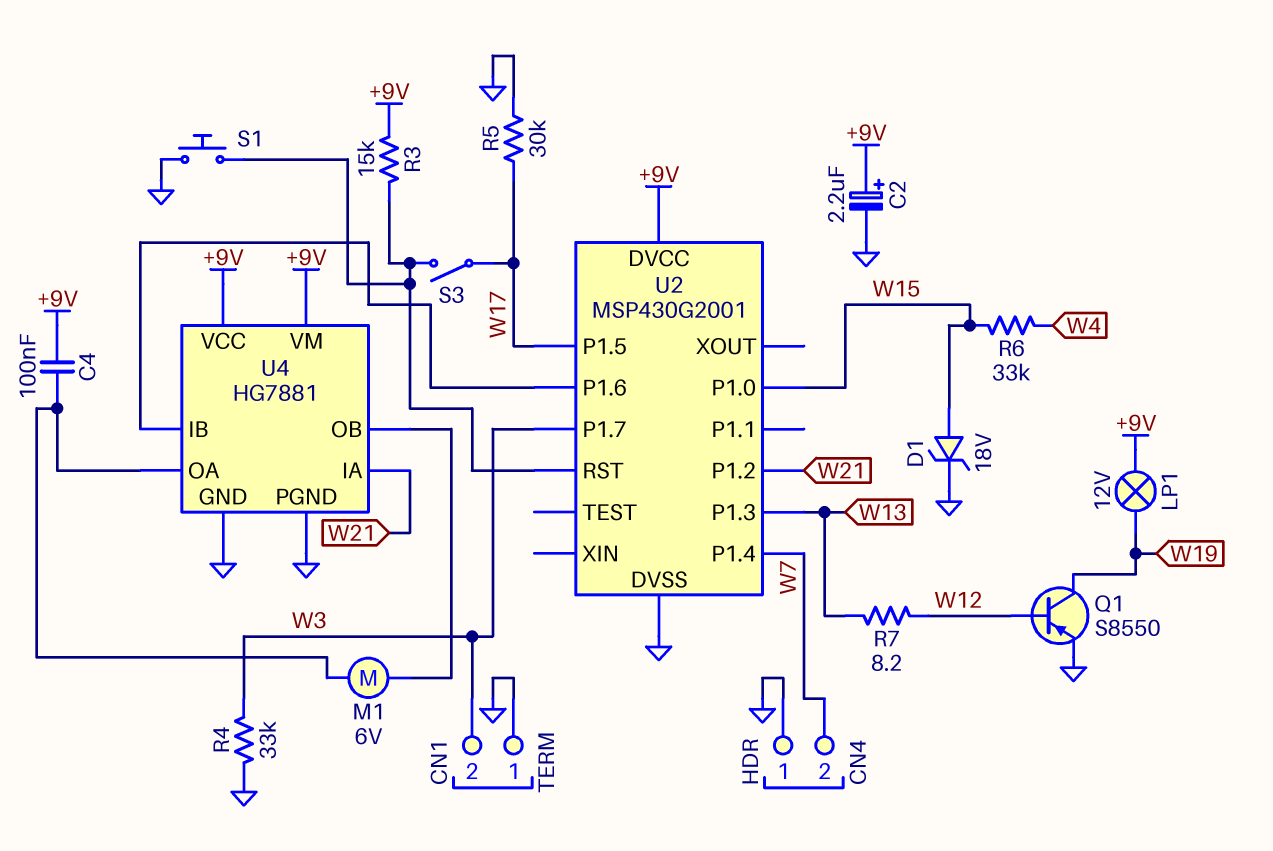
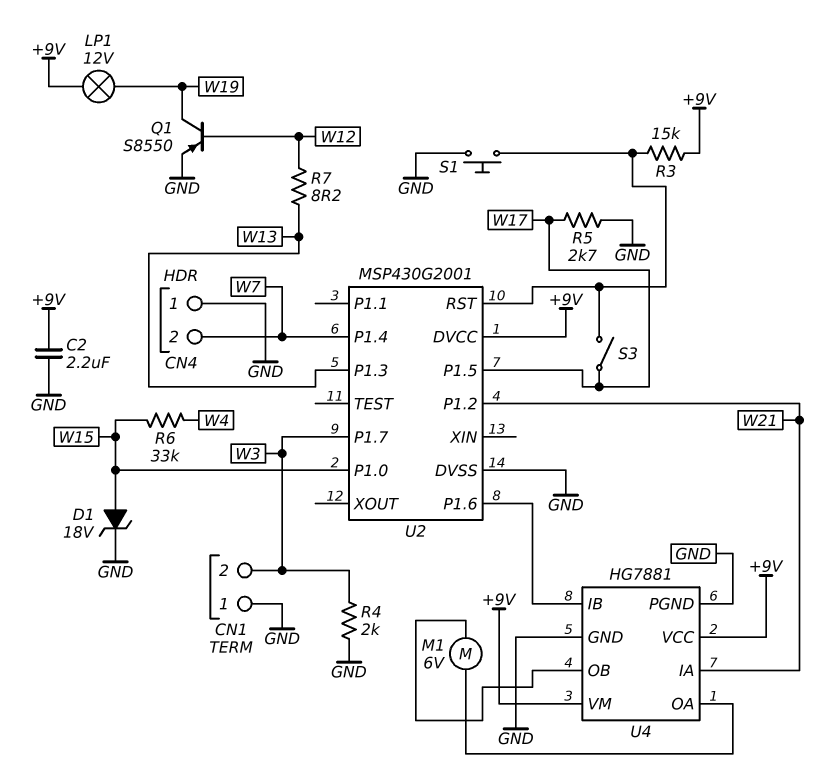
C2: 2.2uF (plus +9V, minus GND) -> 2.2uF (+9V, GND)
C4: 100nF (+9V, U4/OA) -> none
R4: 33k (GND, W3) -> 2k (GND, W3)
R5: 30k (GND, W17) -> 2.7k (GND, W17)

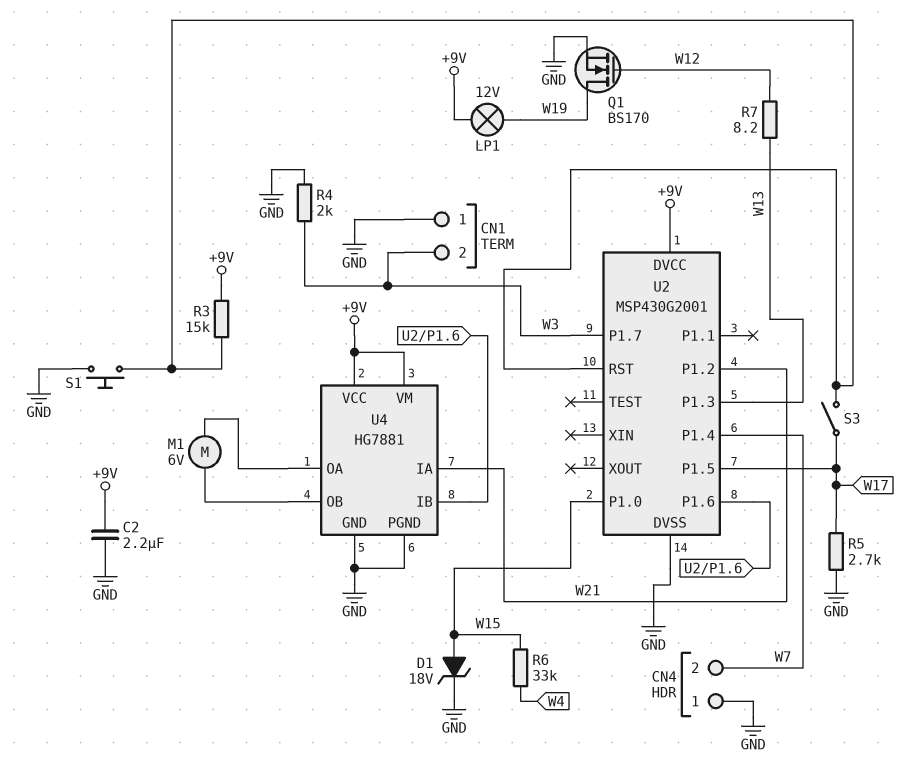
Q1: PNP S8550 (B W12, C W19, E GND) -> NMOS BS170 (G W12, D W19, S GND)

